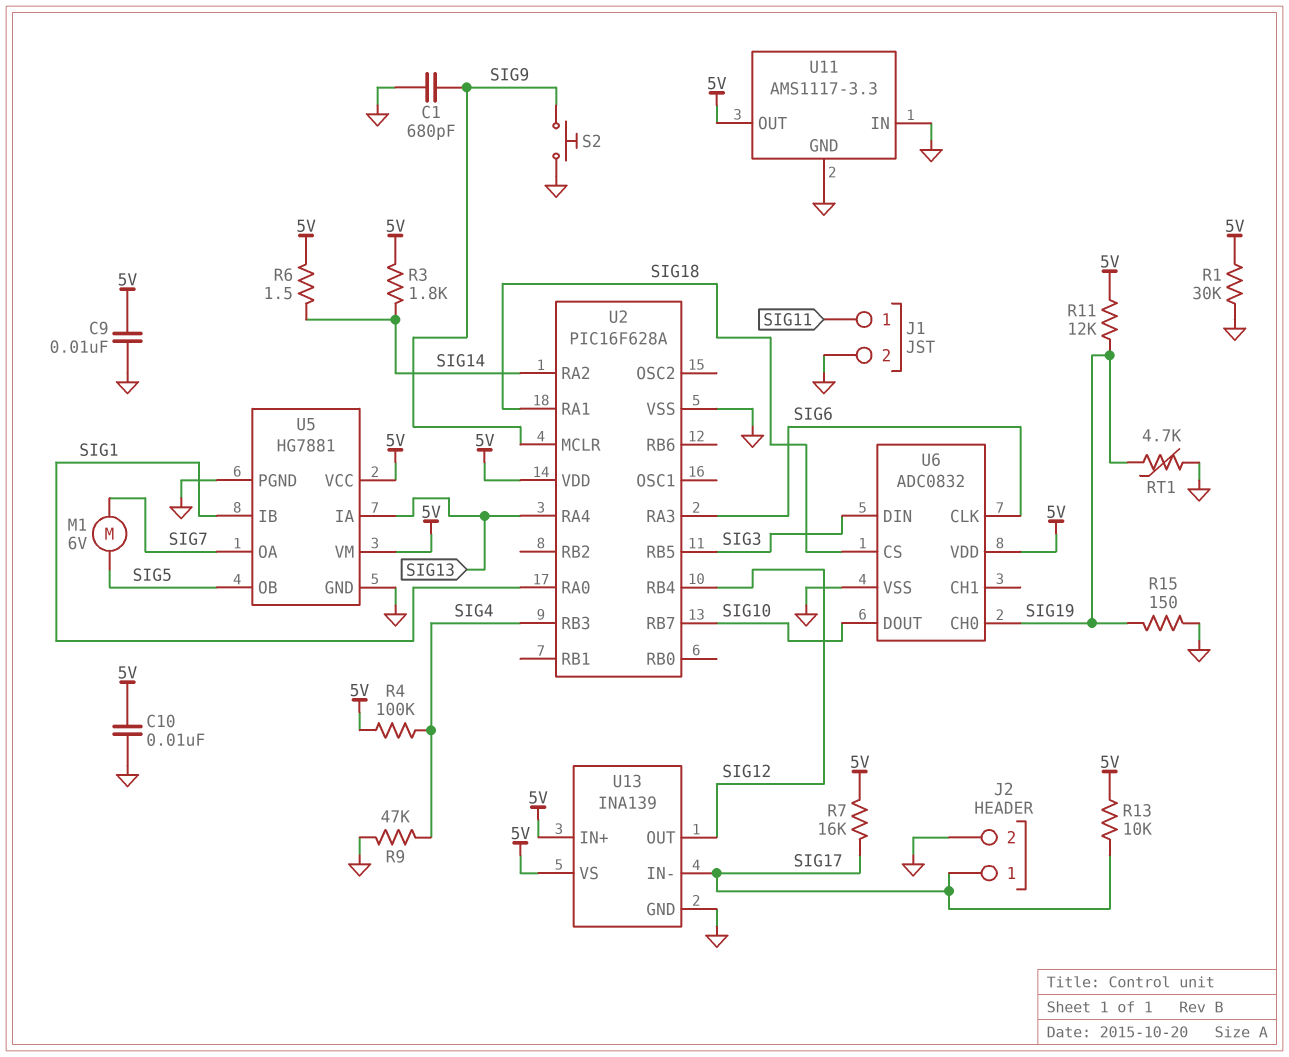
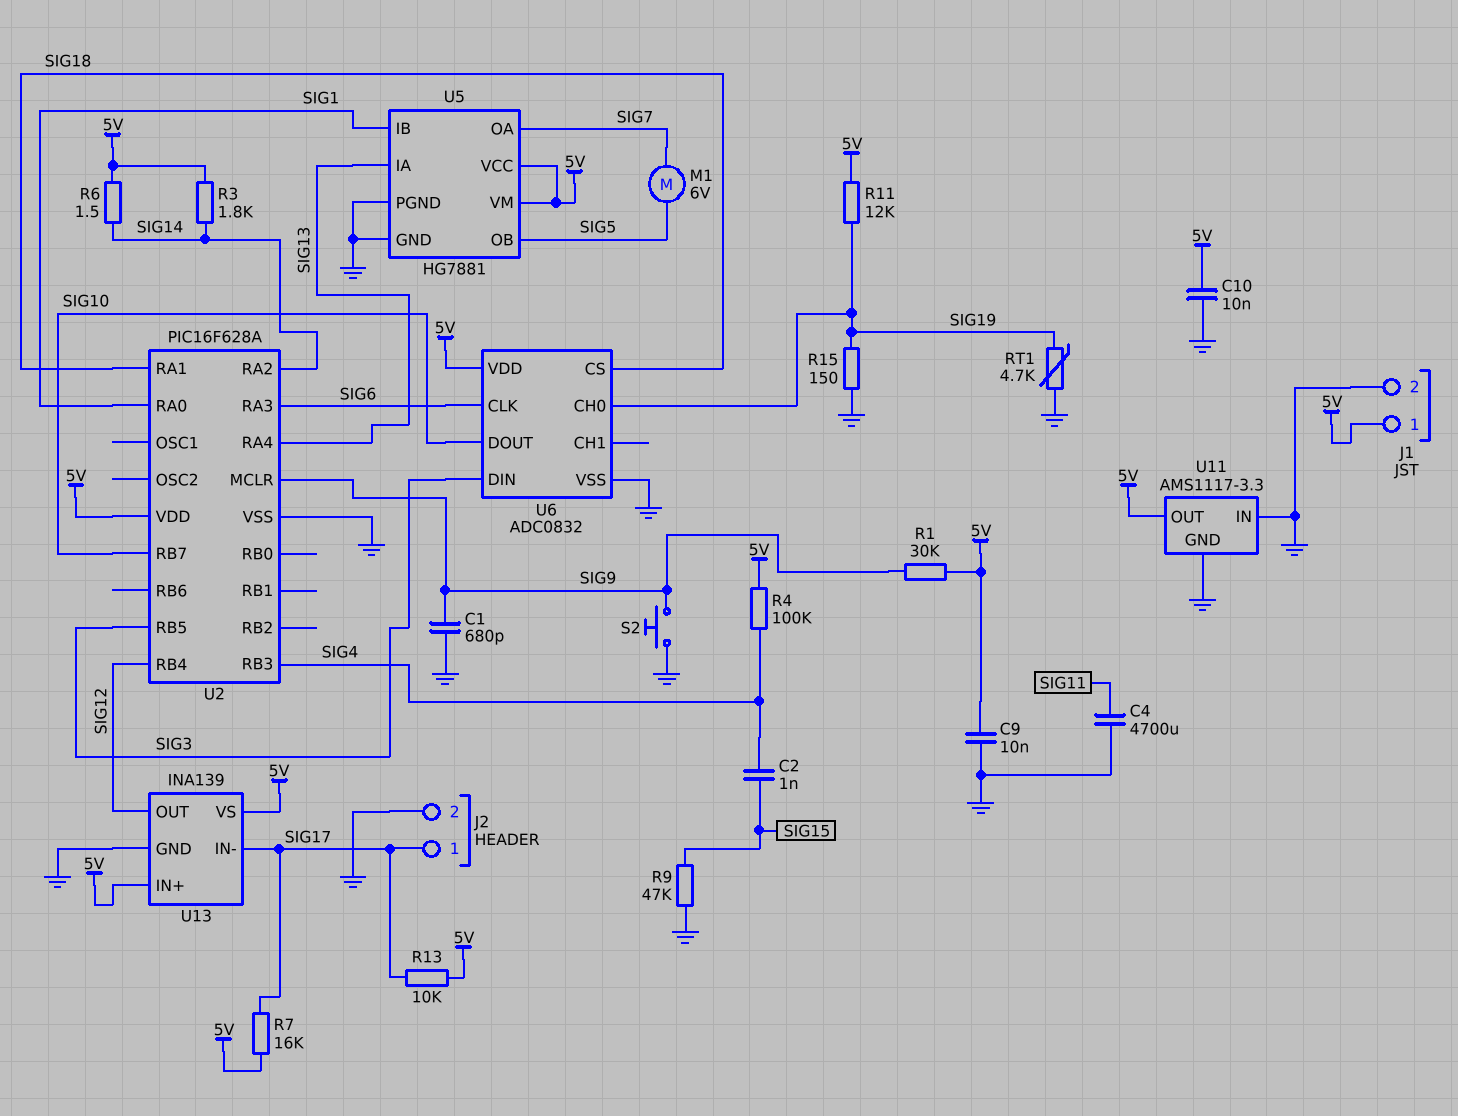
C2: none -> 1nF (SIG4, SIG15)
C4: none -> 4700uF (GND, SIG11)
J1 pin 1: SIG11 -> 5V
R1: 30k (5V, GND) -> 30k (5V, SIG9)
R9: 47k (GND, SIG4) -> 47k (GND, SIG15)

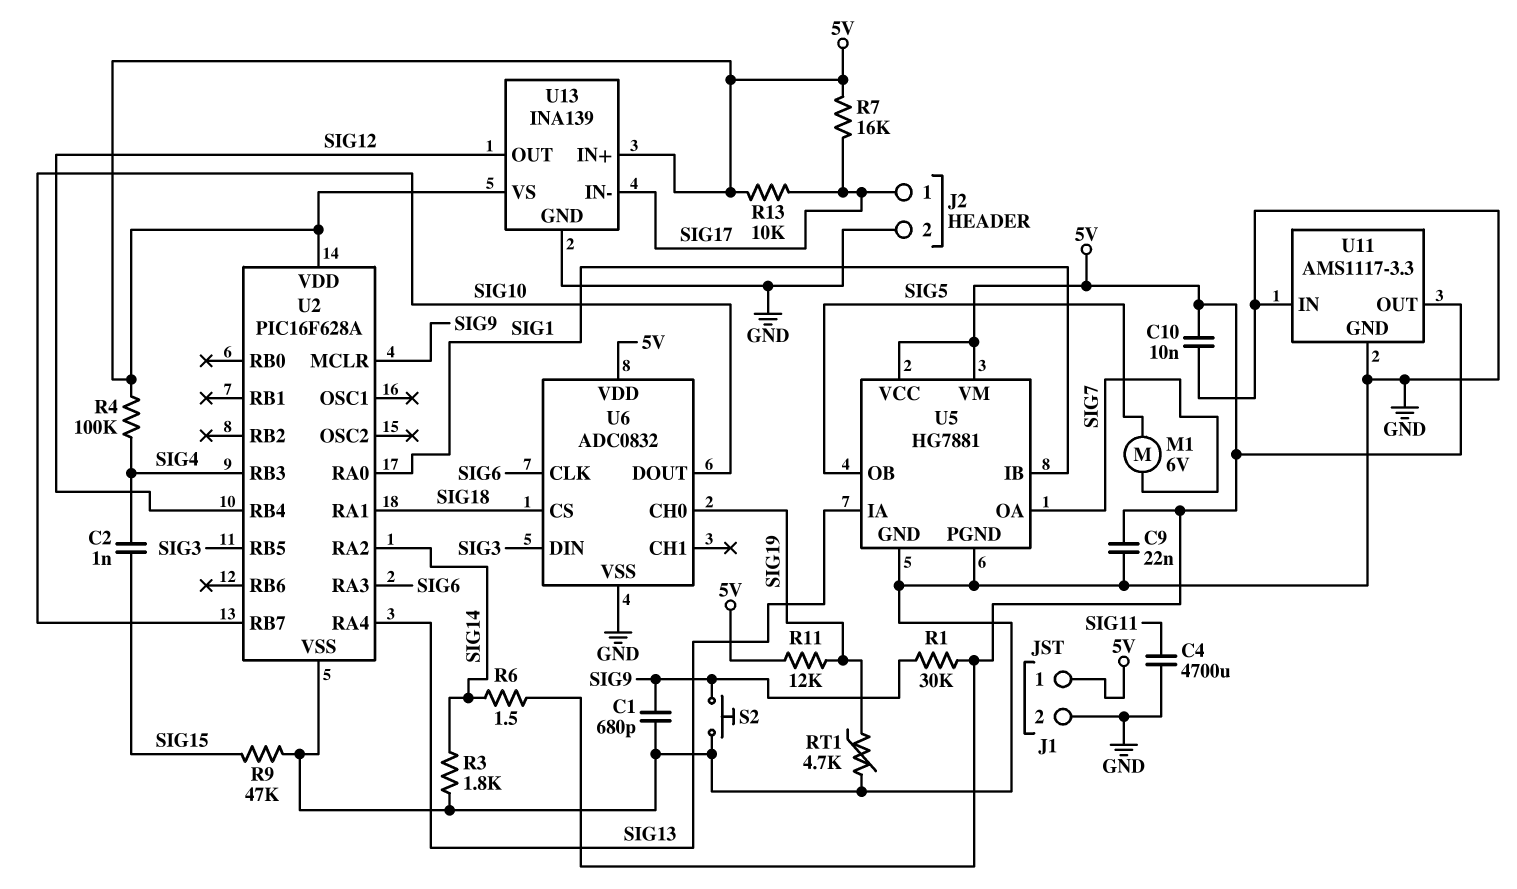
C9: 10nF (5V, GND) -> 22nF (5V, GND)
R3: 1.8k (5V, SIG14) -> 1.8k (GND, SIG14)
R15: 150 (GND, SIG19) -> none

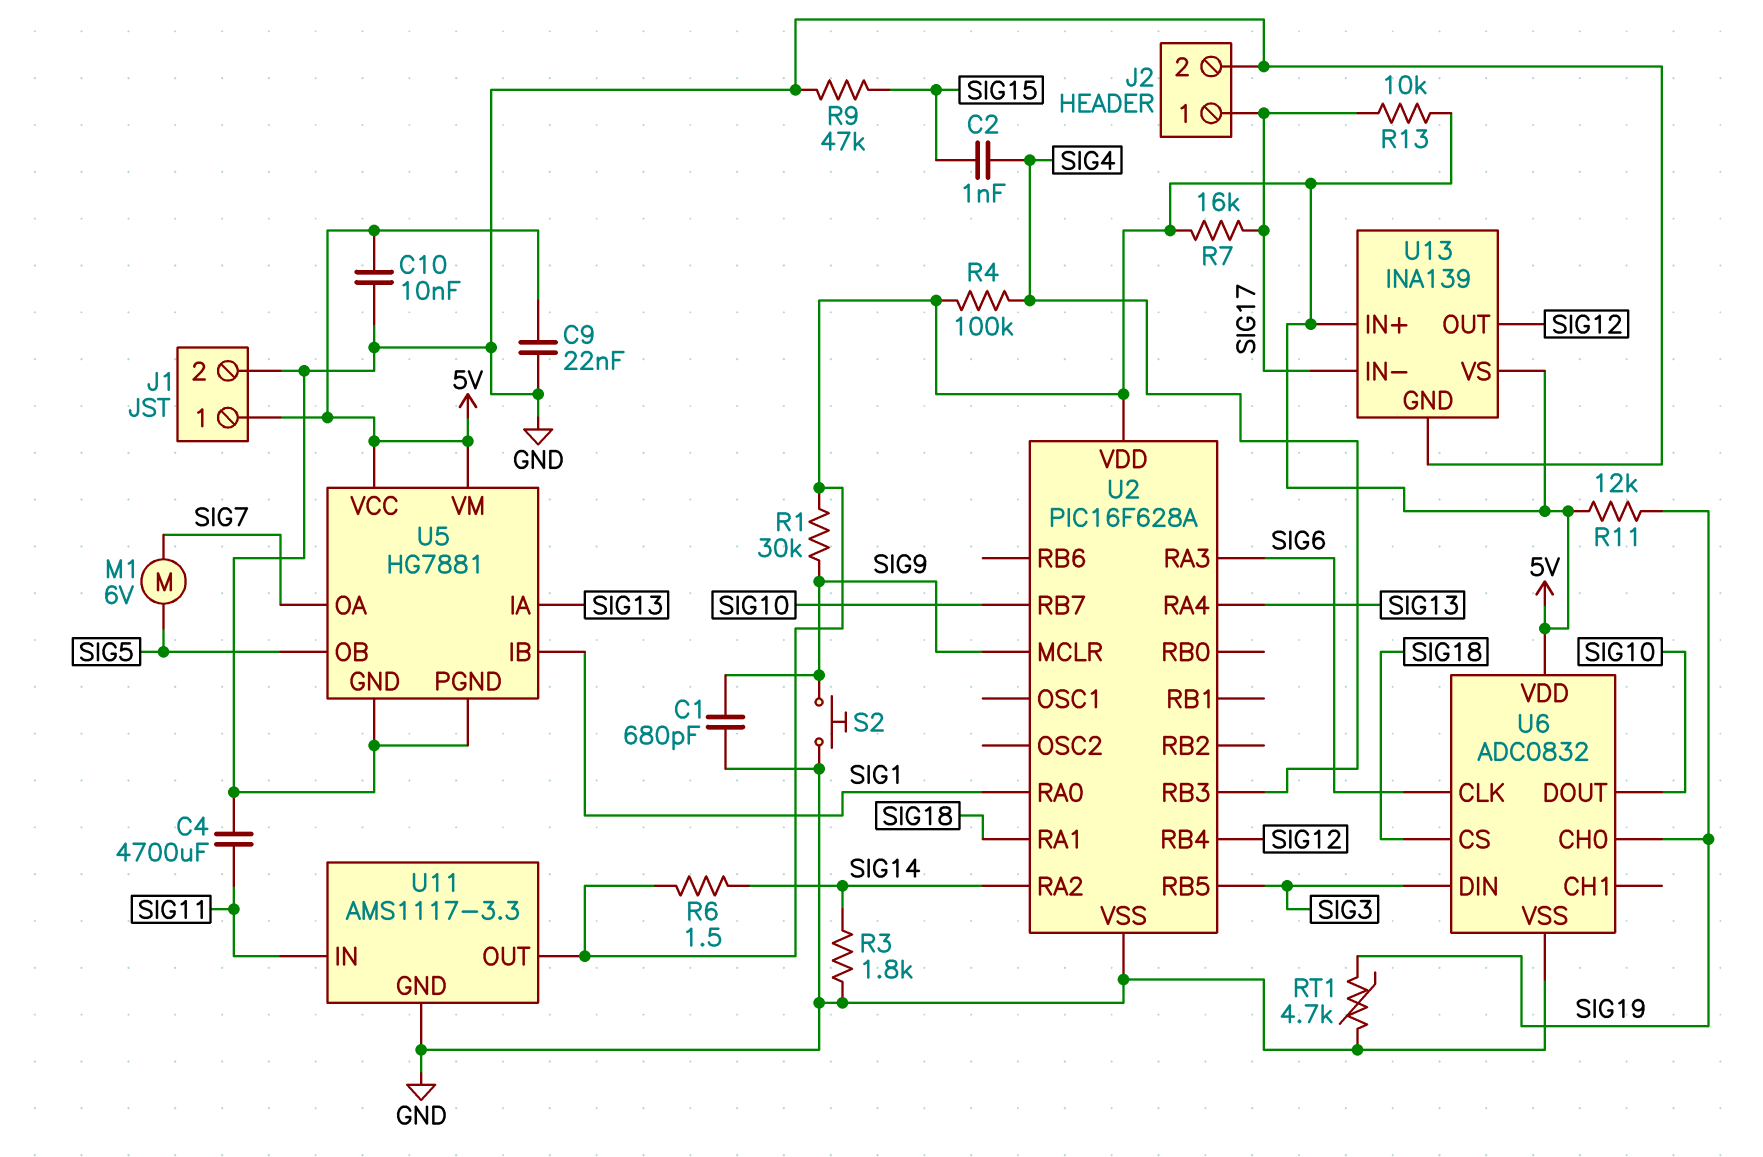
U11 pin IN: GND -> SIG11

